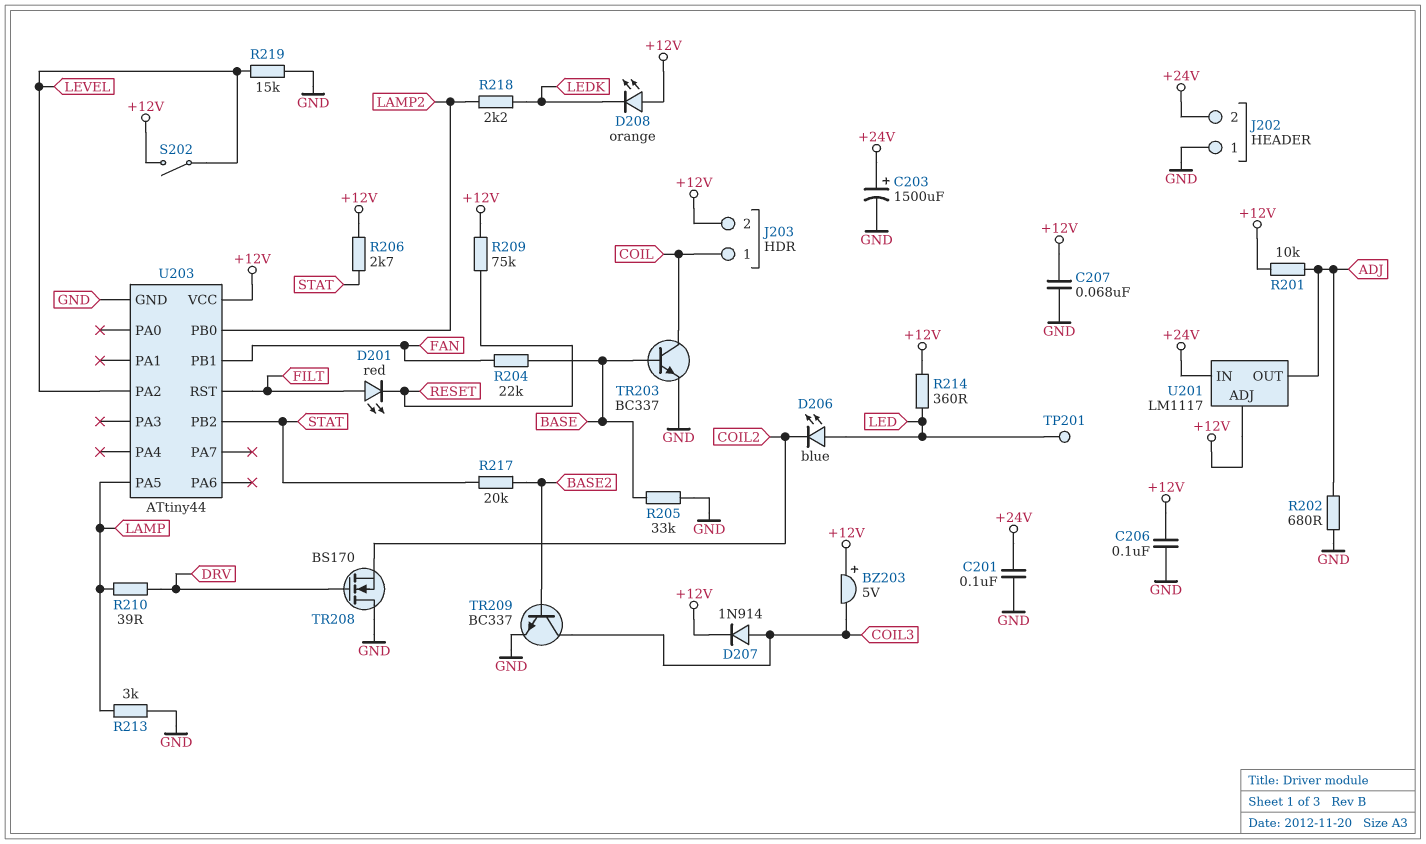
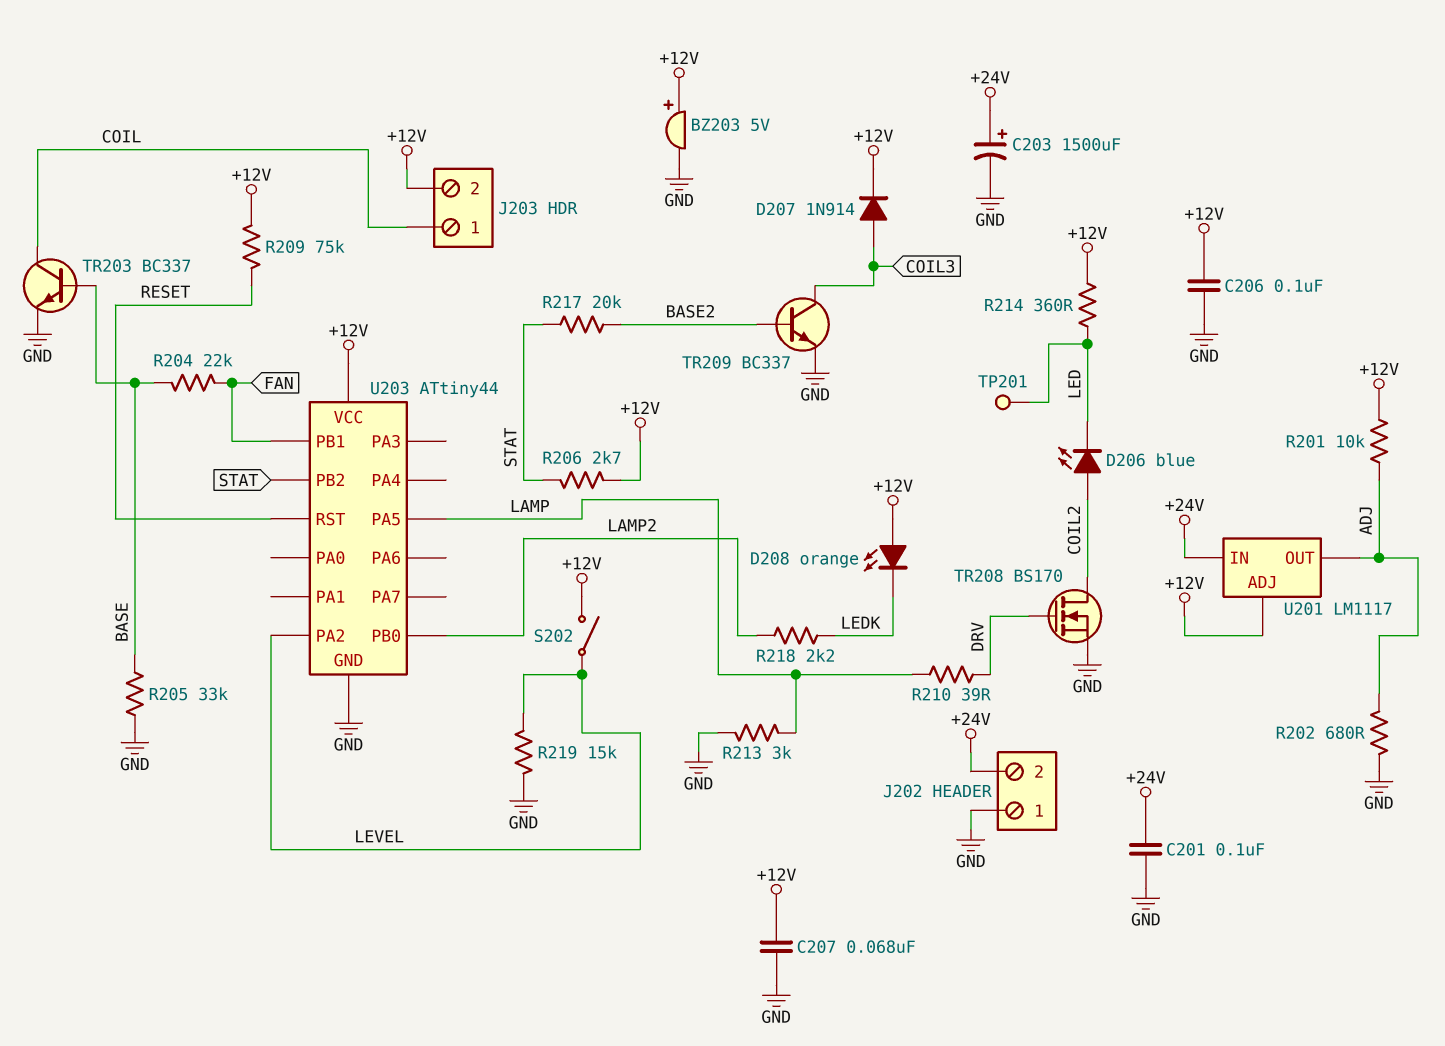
BZ203: buzzer 5V (plus +12V, minus COIL3) -> buzzer 5V (plus +12V, minus GND)
D201: LED red (A FILT, K RESET) -> none
D206: LED blue (A LED, K COIL2) -> LED blue (A COIL2, K LED)
TR208: NMOS BS170 (G DRV, D GND, S COIL2) -> NMOS BS170 (G DRV, D COIL2, S GND)
U203 pin RST: FILT -> RESET

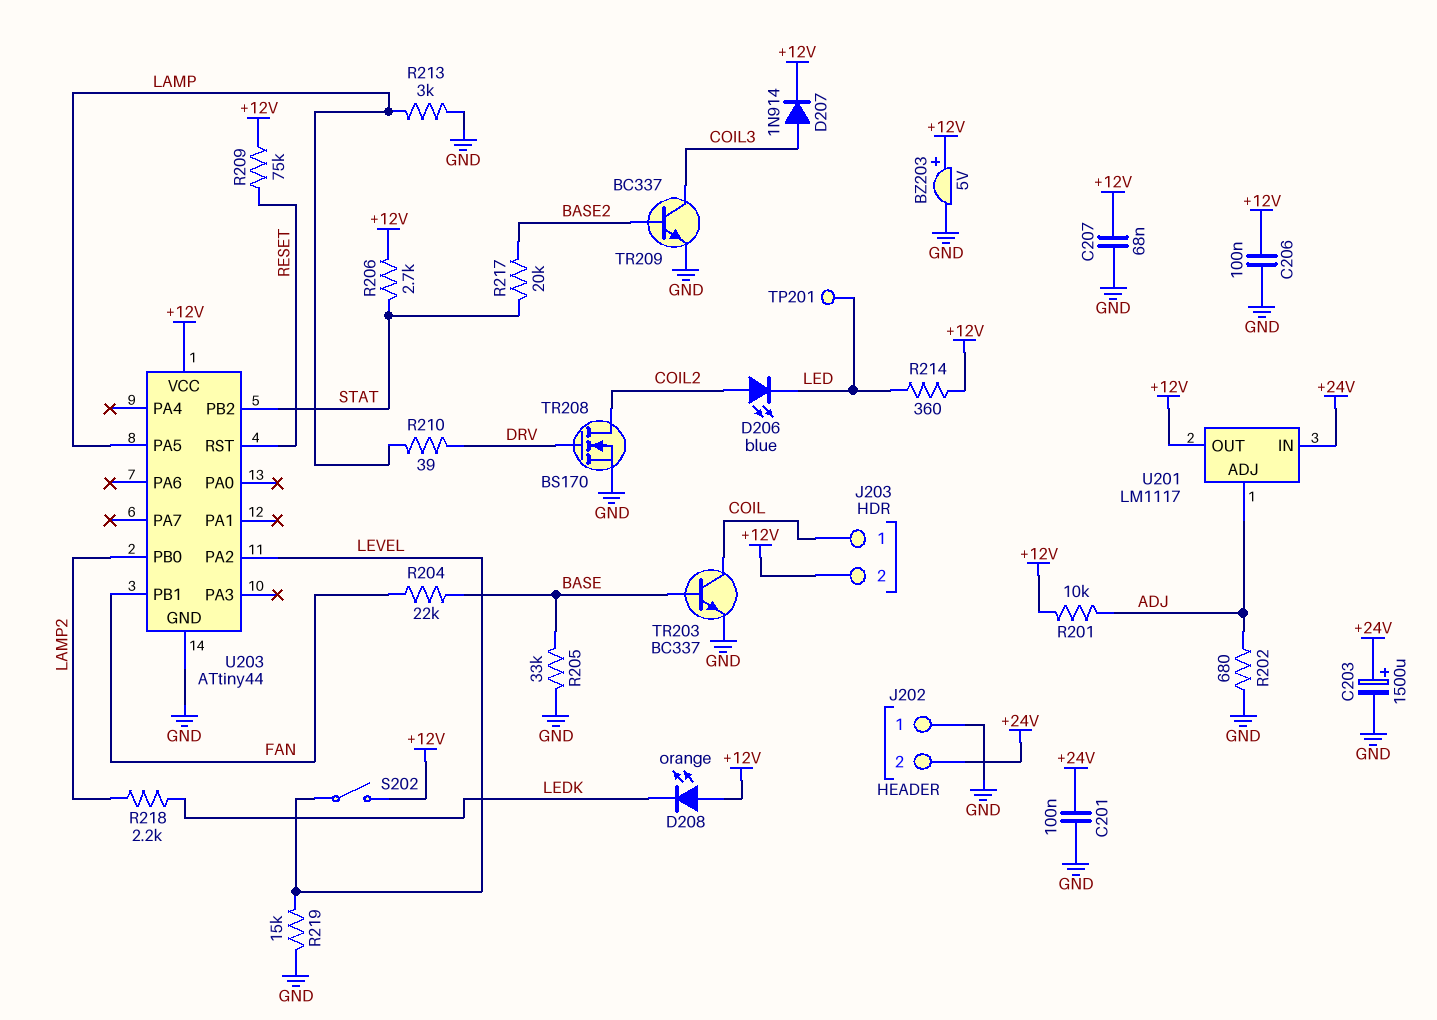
U201 pin ADJ: +12V -> ADJ
U201 pin OUT: ADJ -> +12V

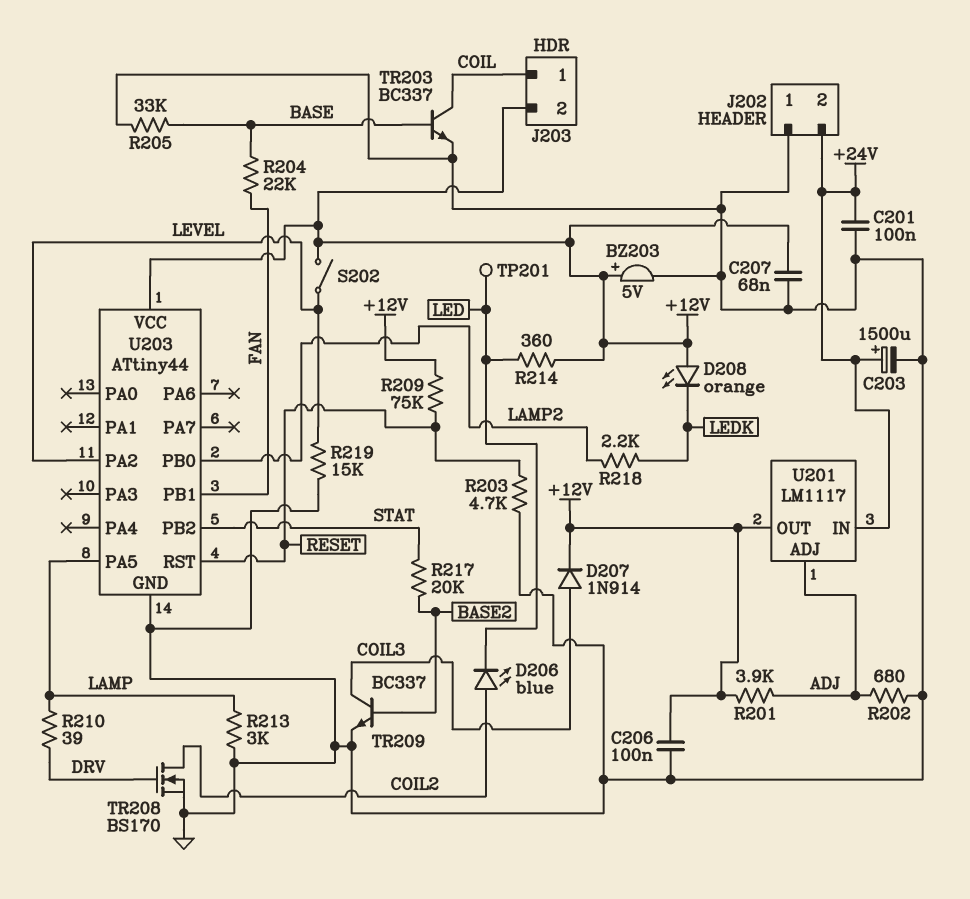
R201: 10k (+12V, ADJ) -> 3.9k (+12V, ADJ)
R203: none -> 4.7k (GND, RESET)
R206: 2.7k (+12V, STAT) -> none

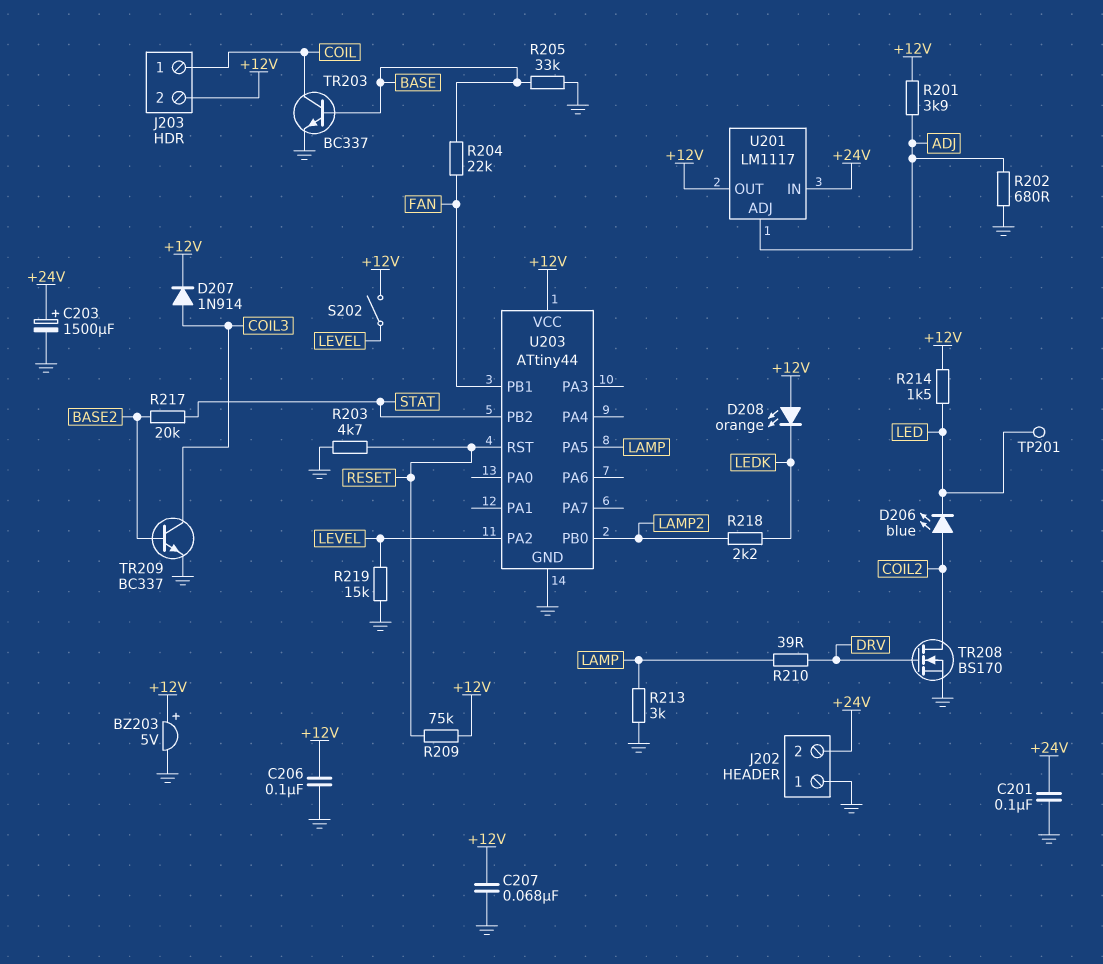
R214: 360 (+12V, LED) -> 1.5k (+12V, LED)

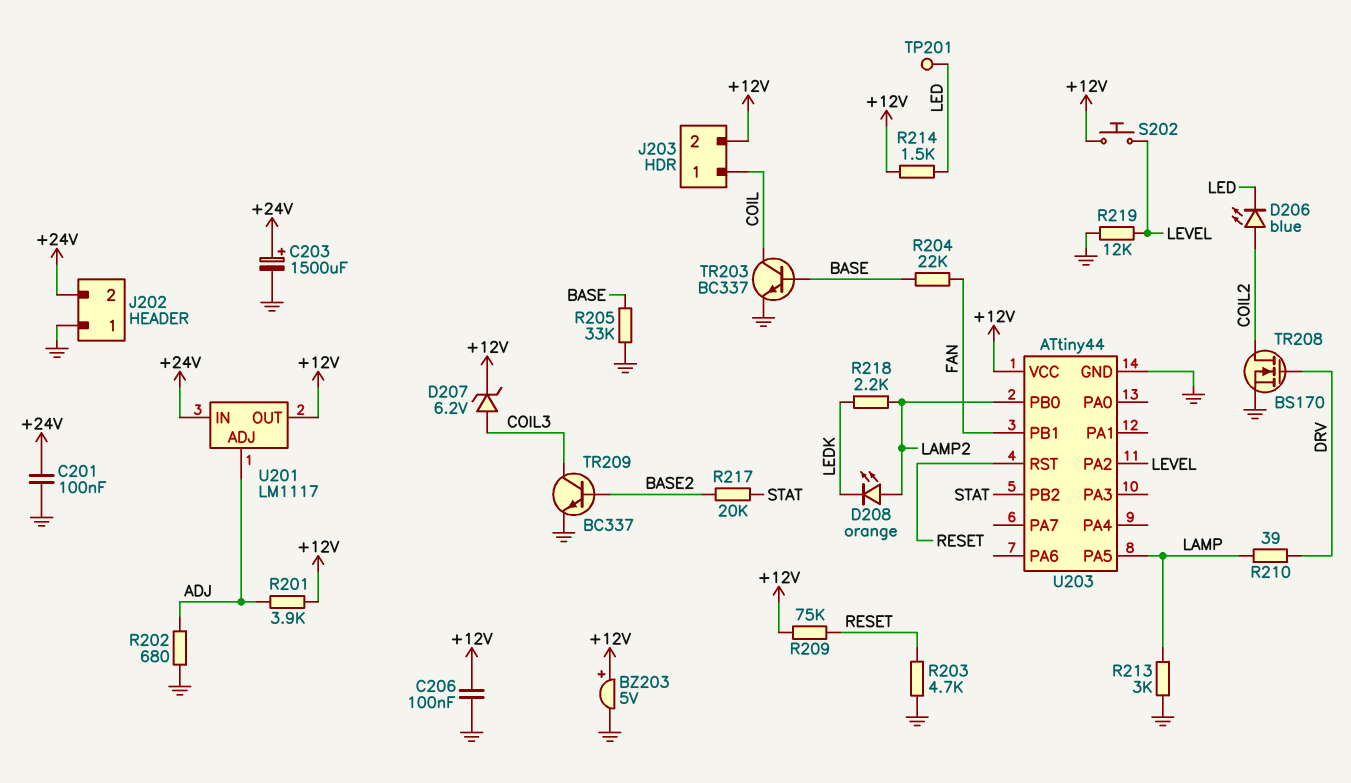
C207: 68nF (+12V, GND) -> none
D207: diode 1N914 (A COIL3, K +12V) -> zener 6.2V (A COIL3, K +12V)
D208: LED orange (A +12V, K LEDK) -> LED orange (A LAMP2, K LEDK)
R219: 15k (GND, LEVEL) -> 12k (GND, LEVEL)
S202: switch (+12V, LEVEL) -> button (+12V, LEVEL)

